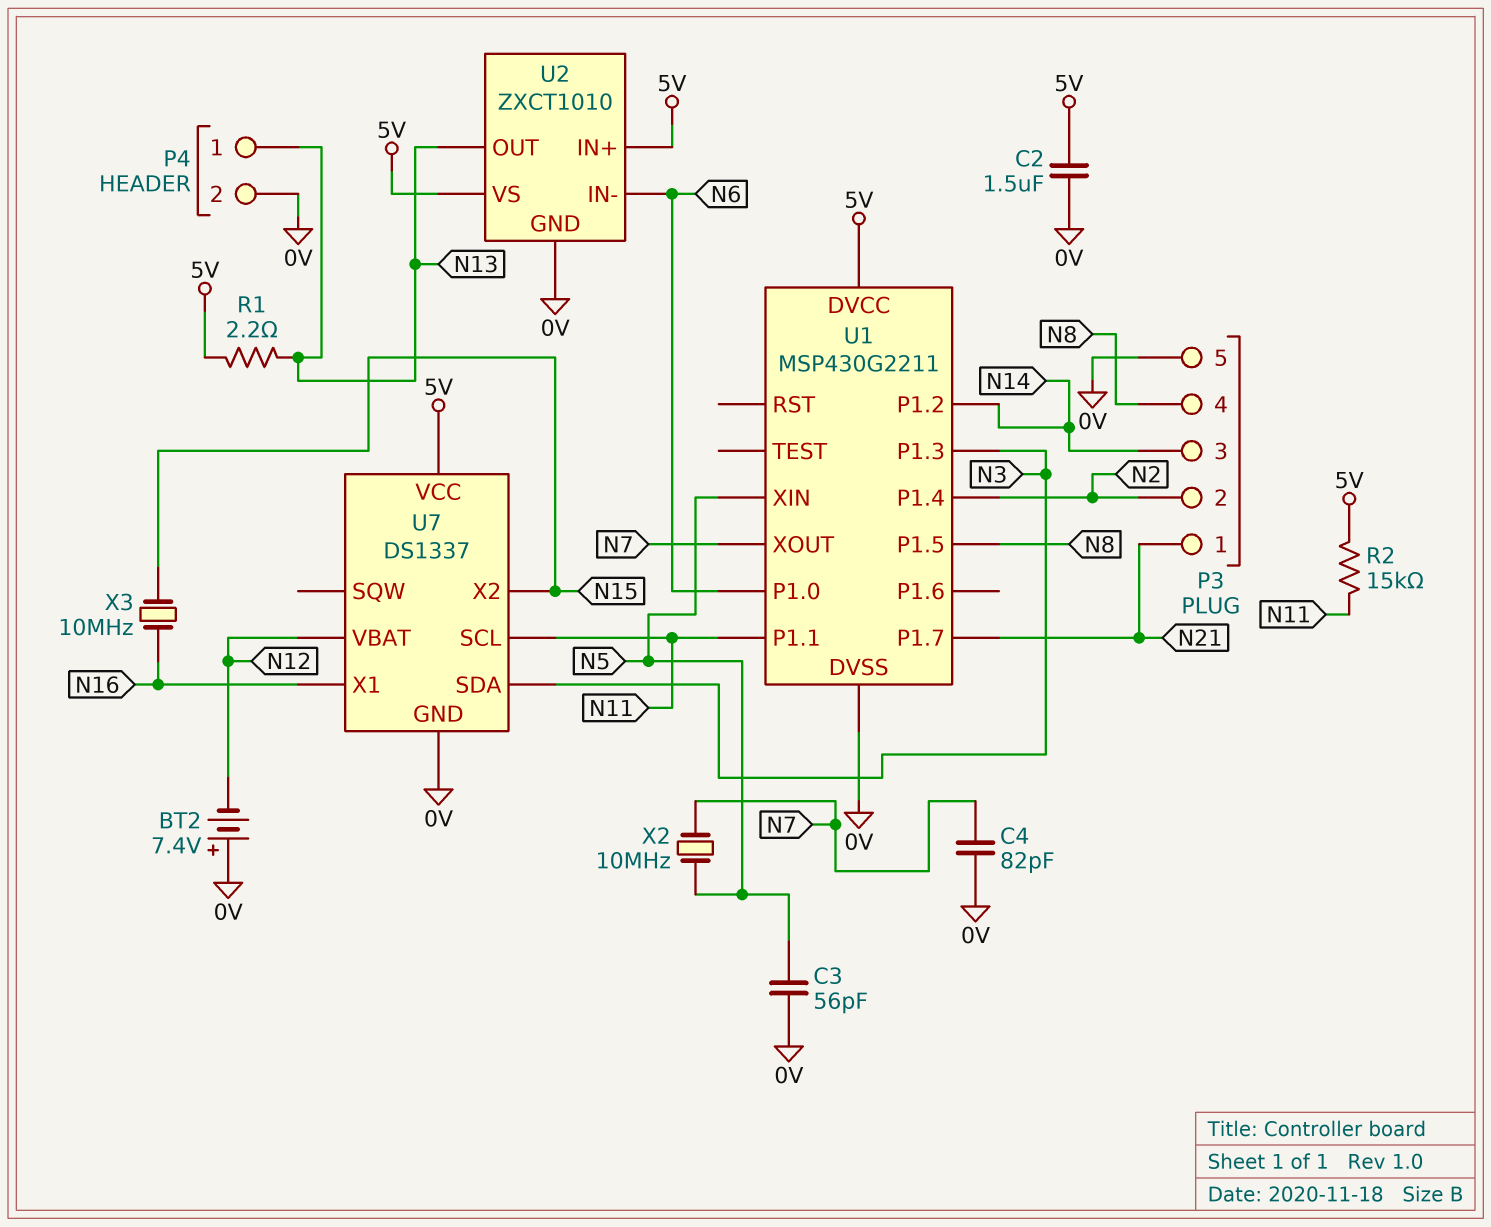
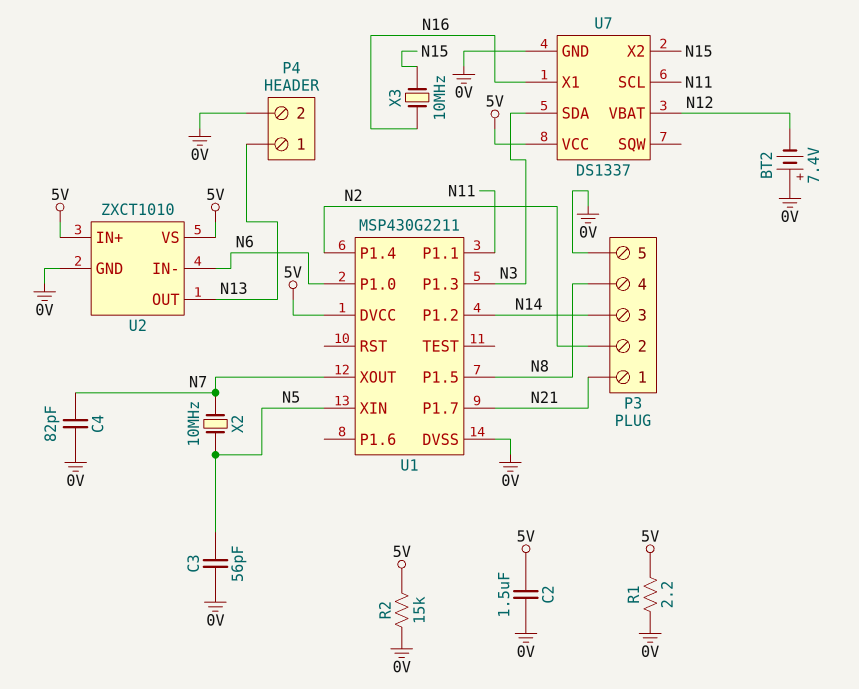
R1: 2.2 (5V, N13) -> 2.2 (0V, 5V)
R2: 15k (5V, N11) -> 15k (0V, 5V)

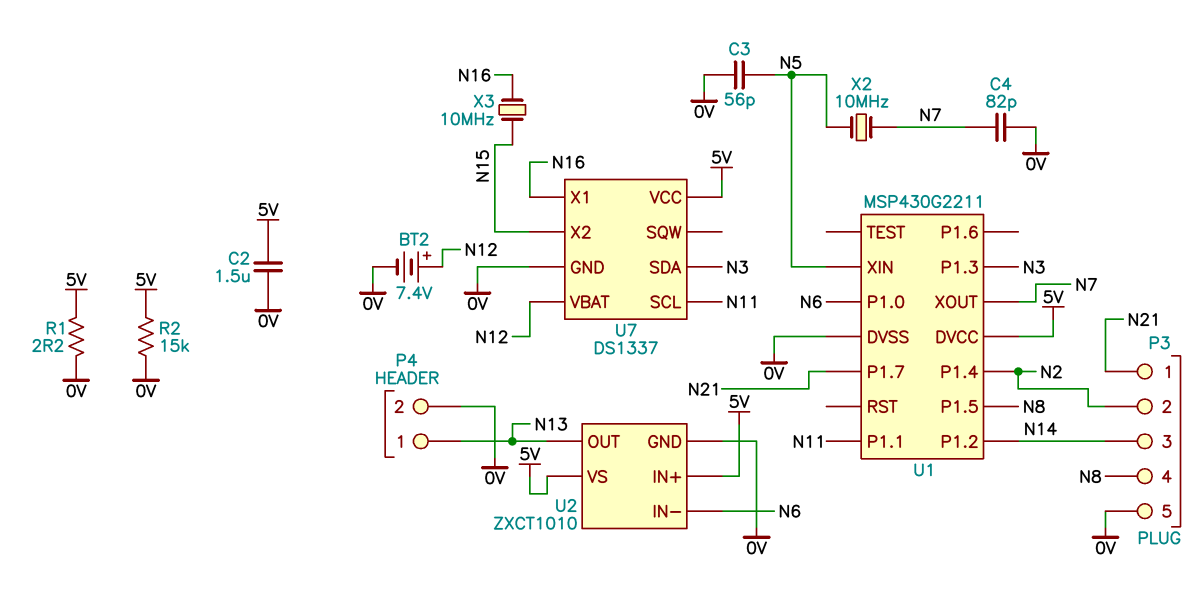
BT2: 7.4V (plus 0V, minus N12) -> 7.4V (plus N12, minus 0V)

